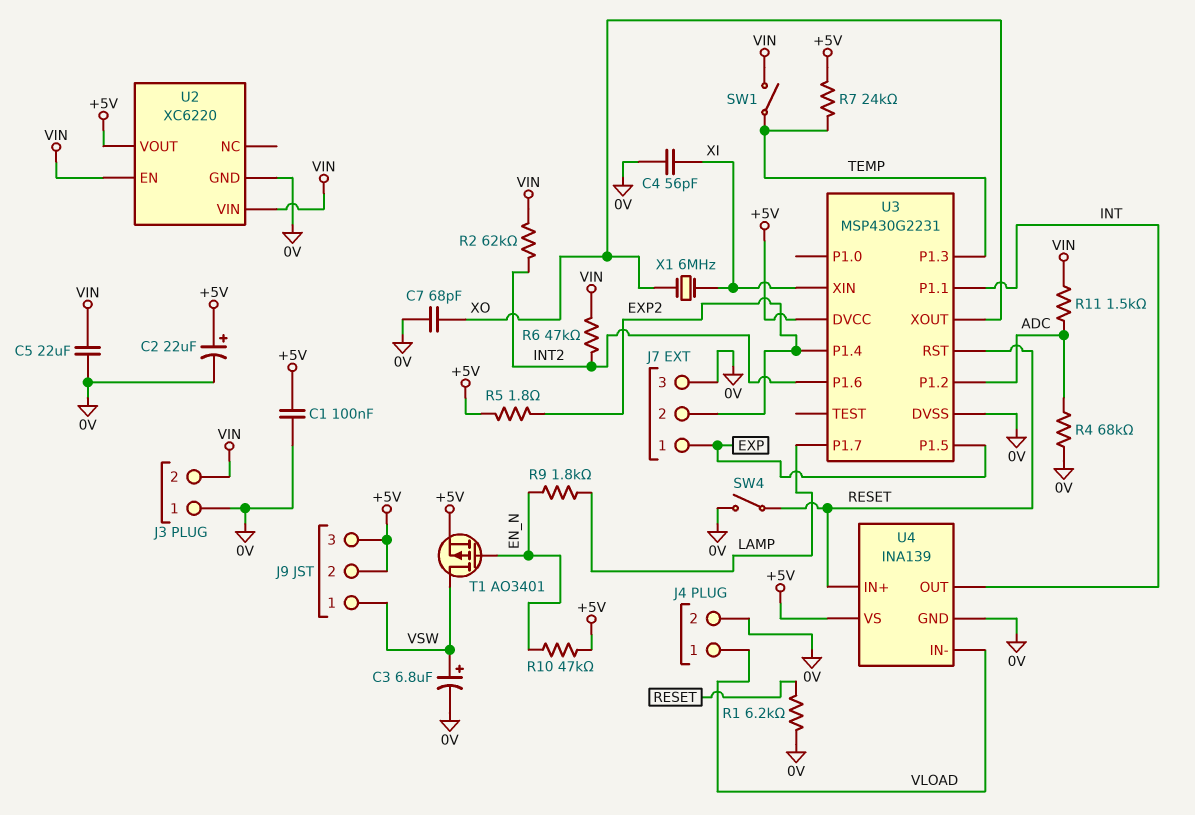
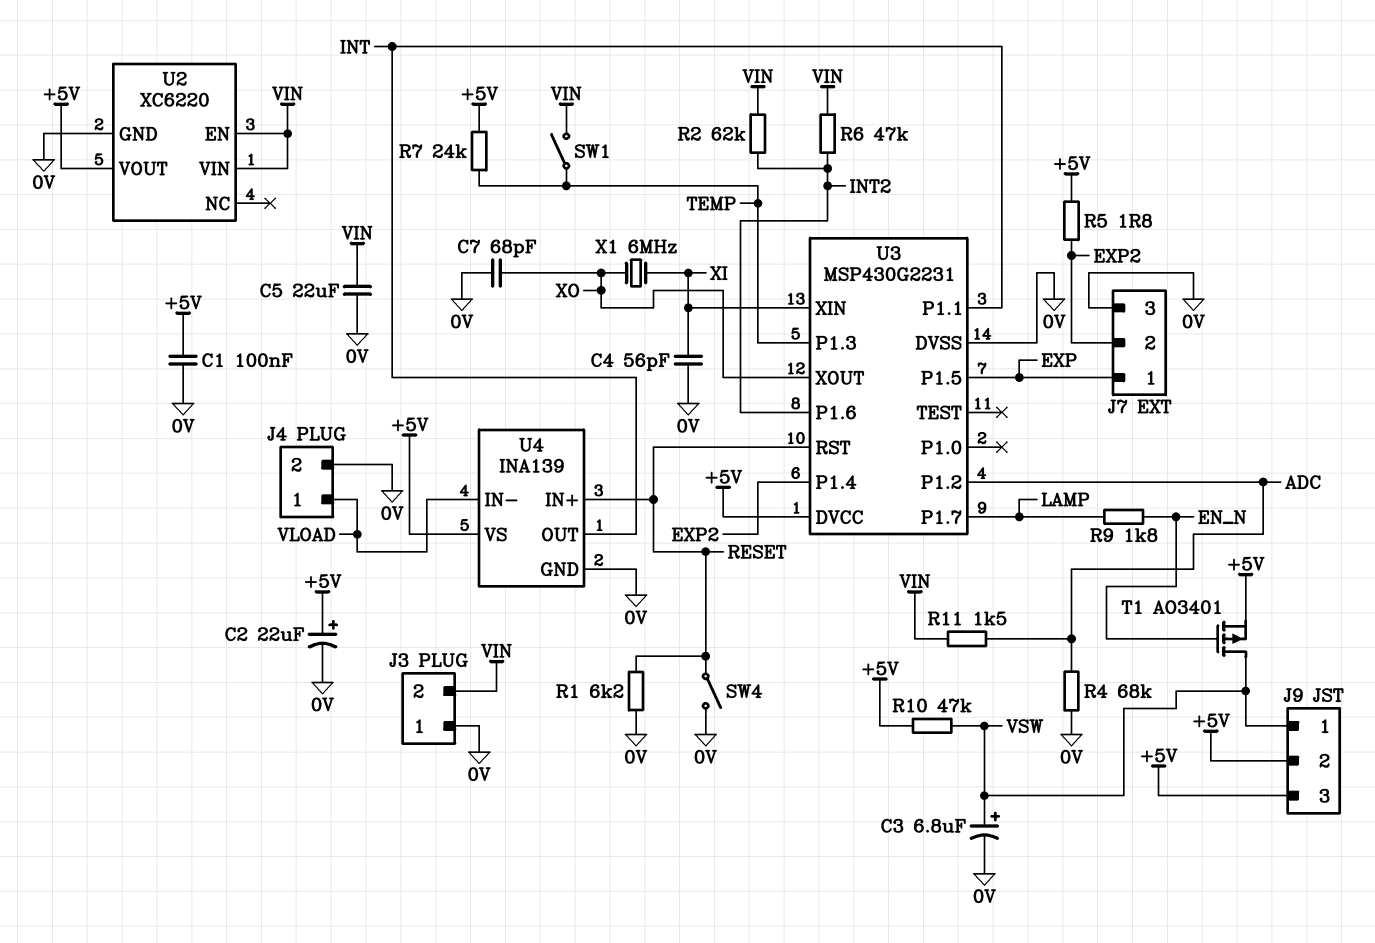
R10: 47k (+5V, EN_N) -> 47k (+5V, VSW)

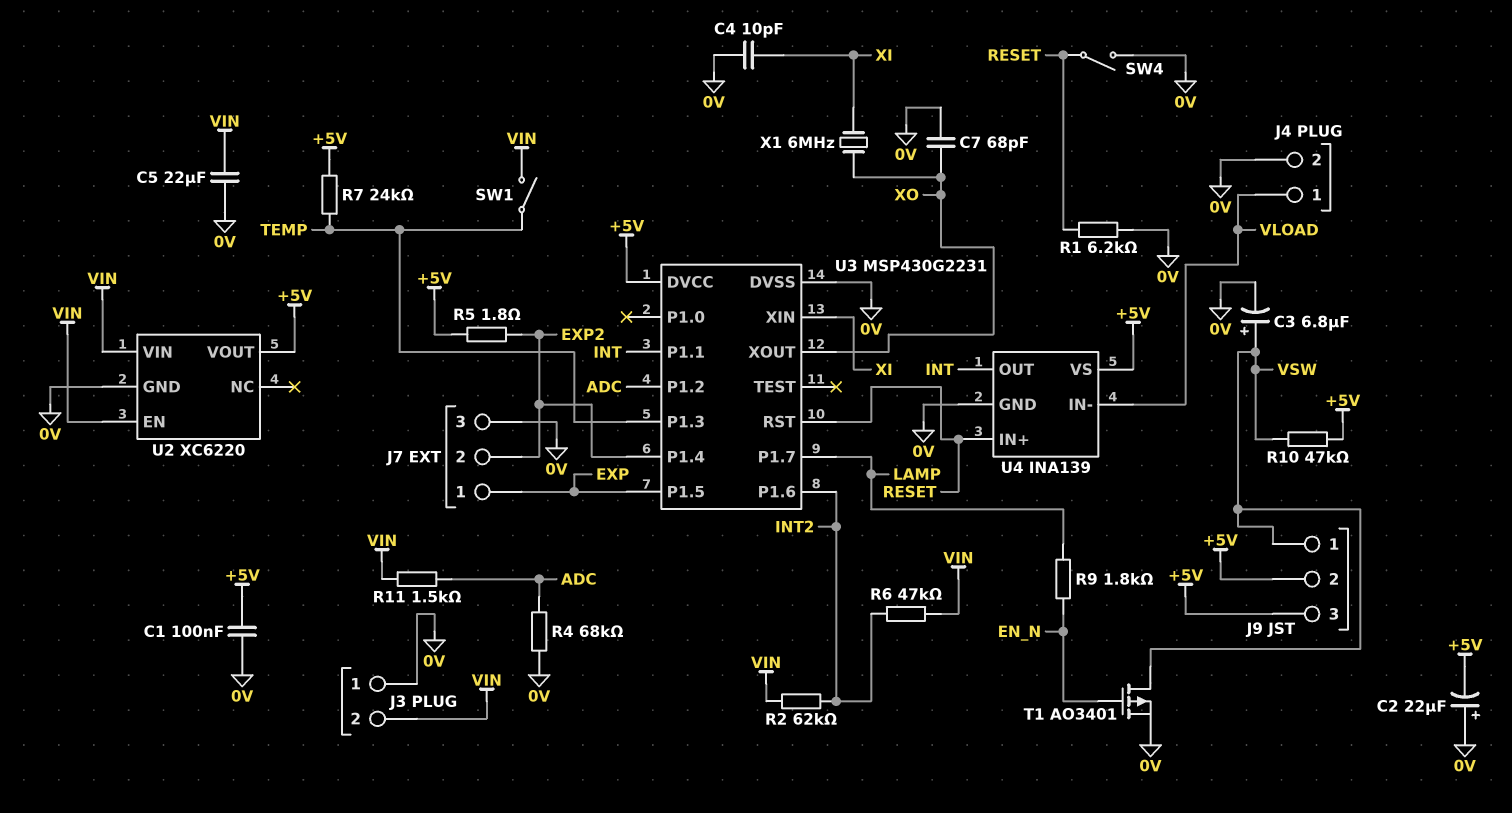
C2: 22uF (plus +5V, minus 0V) -> 22uF (plus 0V, minus +5V)
C4: 56pF (0V, XI) -> 10pF (0V, XI)
T1: PMOS AO3401 (G EN_N, D VSW, S +5V) -> PMOS AO3401 (G EN_N, D VSW, S 0V)

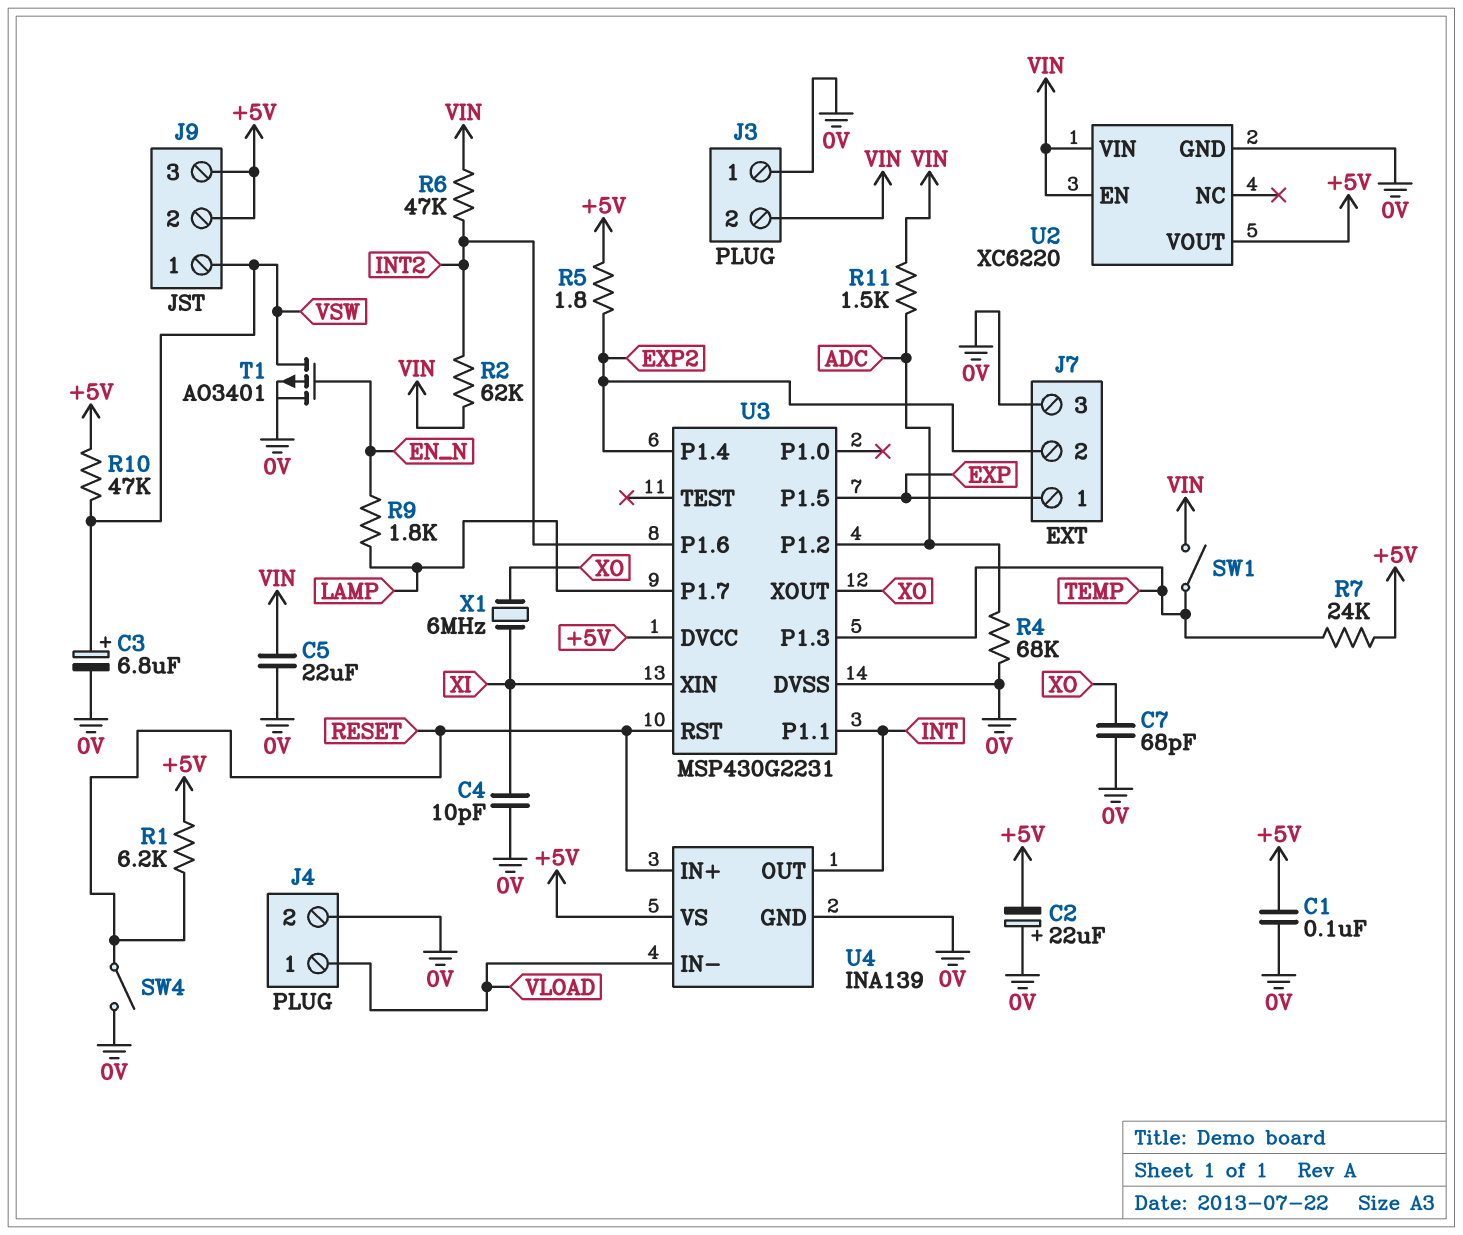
R1: 6.2k (0V, RESET) -> 6.2k (+5V, RESET)

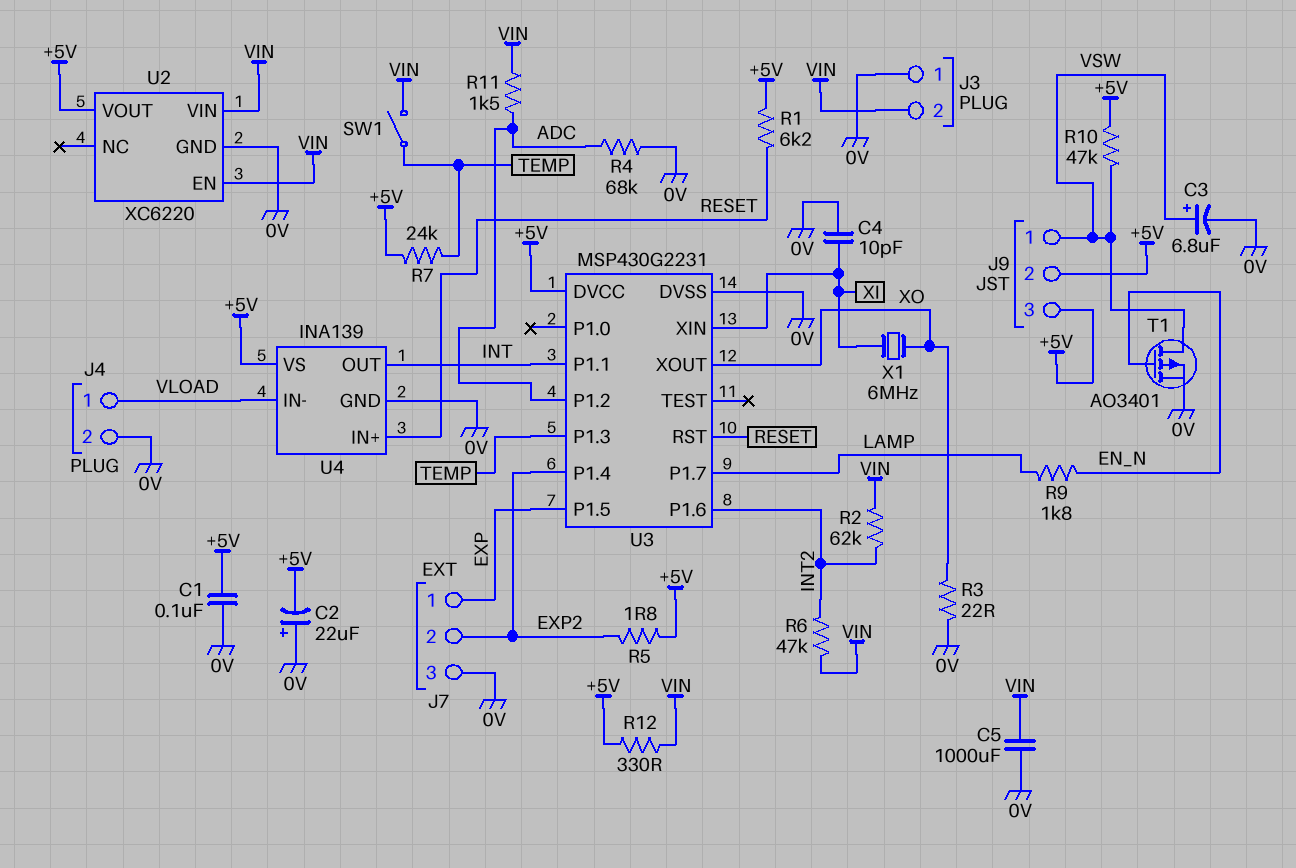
C5: 22uF (0V, VIN) -> 1000uF (0V, VIN)
C7: 68pF (0V, XO) -> none
R3: none -> 22 (0V, XO)
R12: none -> 330 (+5V, VIN)
SW4: switch (0V, RESET) -> none

